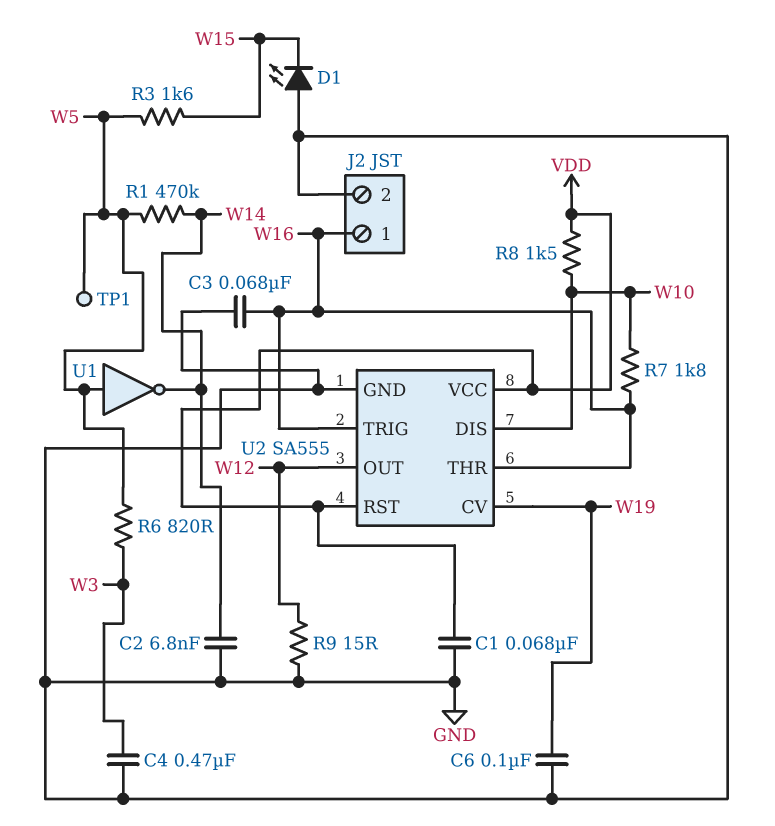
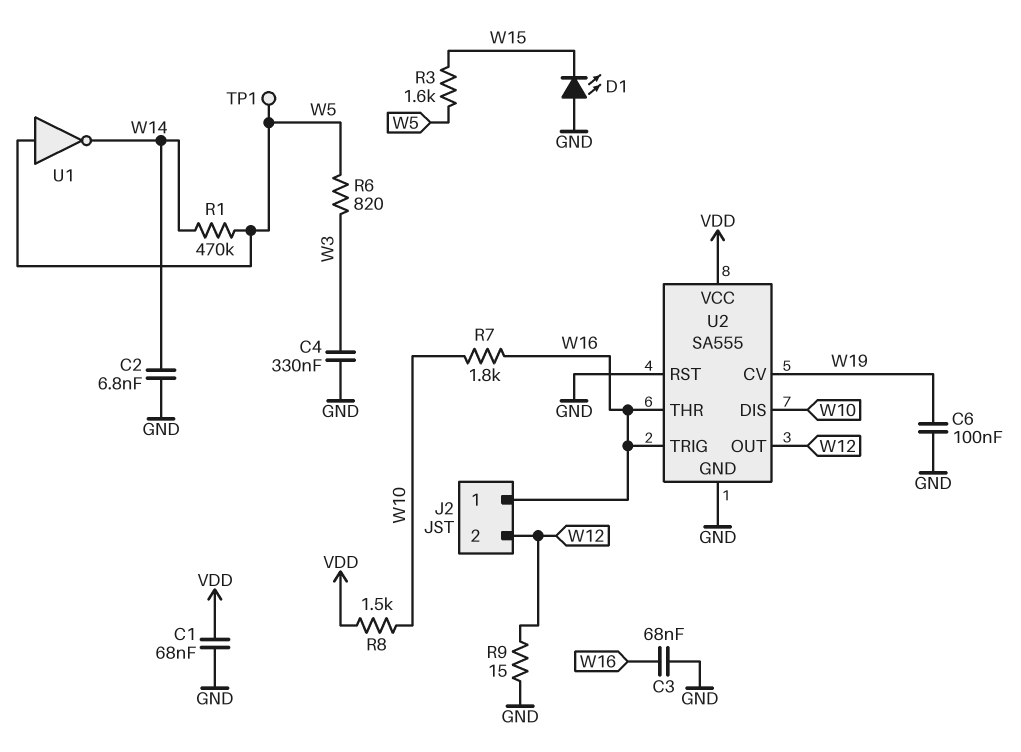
C4: 470nF (GND, W3) -> 330nF (GND, W3)
J2 pin 2: GND -> W12
U2 pin RST: VDD -> GND

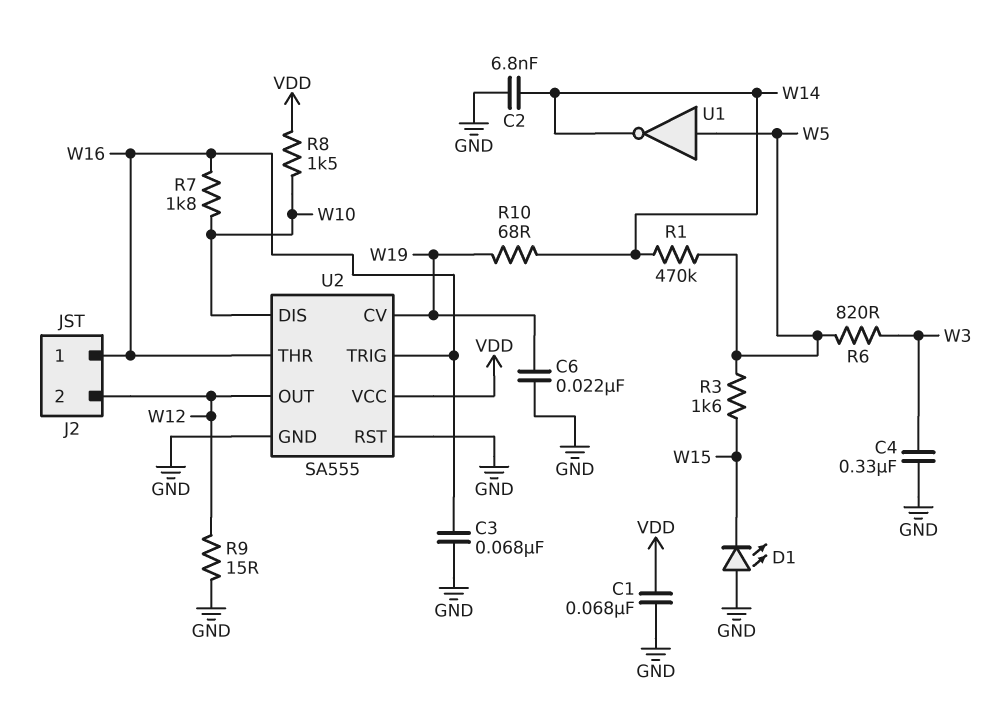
C6: 100nF (GND, W19) -> 22nF (GND, W19)
R10: none -> 68 (W14, W19)
TP1: test point (W5) -> none

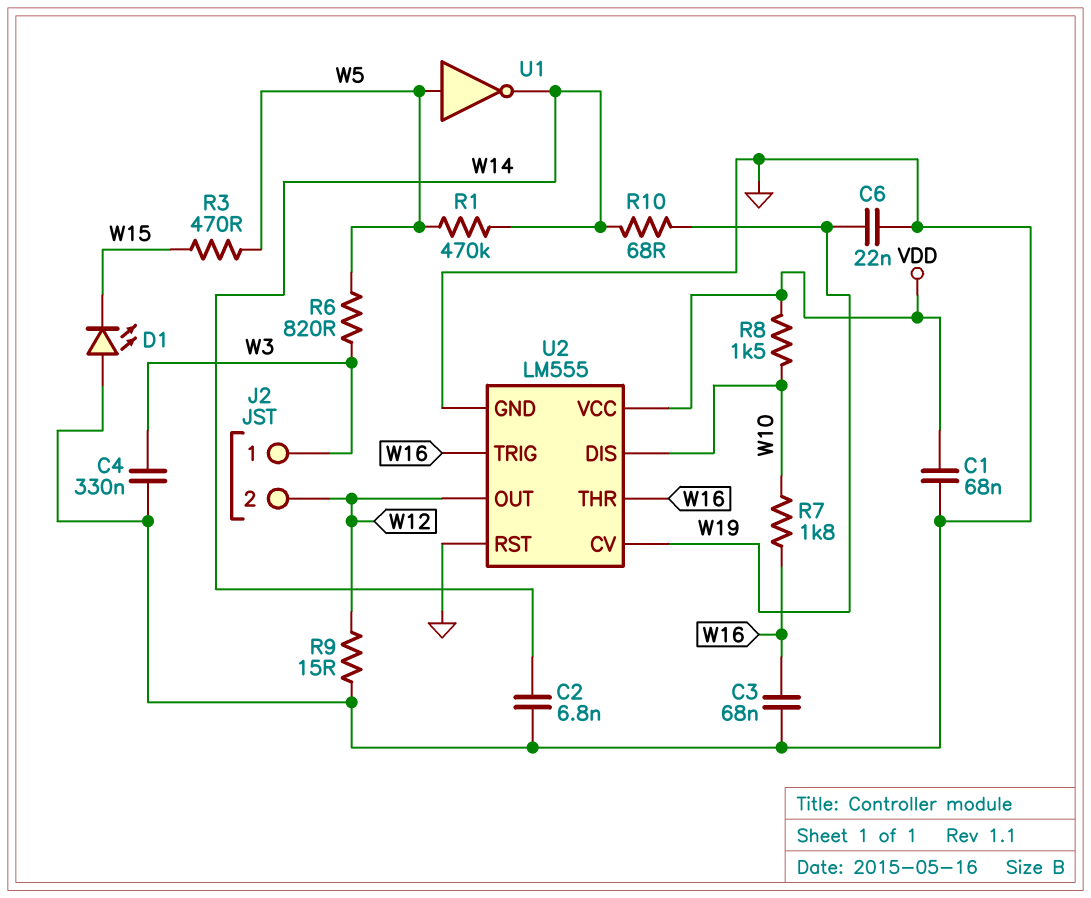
J2 pin 1: W16 -> W3
R3: 1.6k (W5, W15) -> 470 (W5, W15)
U2: SA555 -> LM555

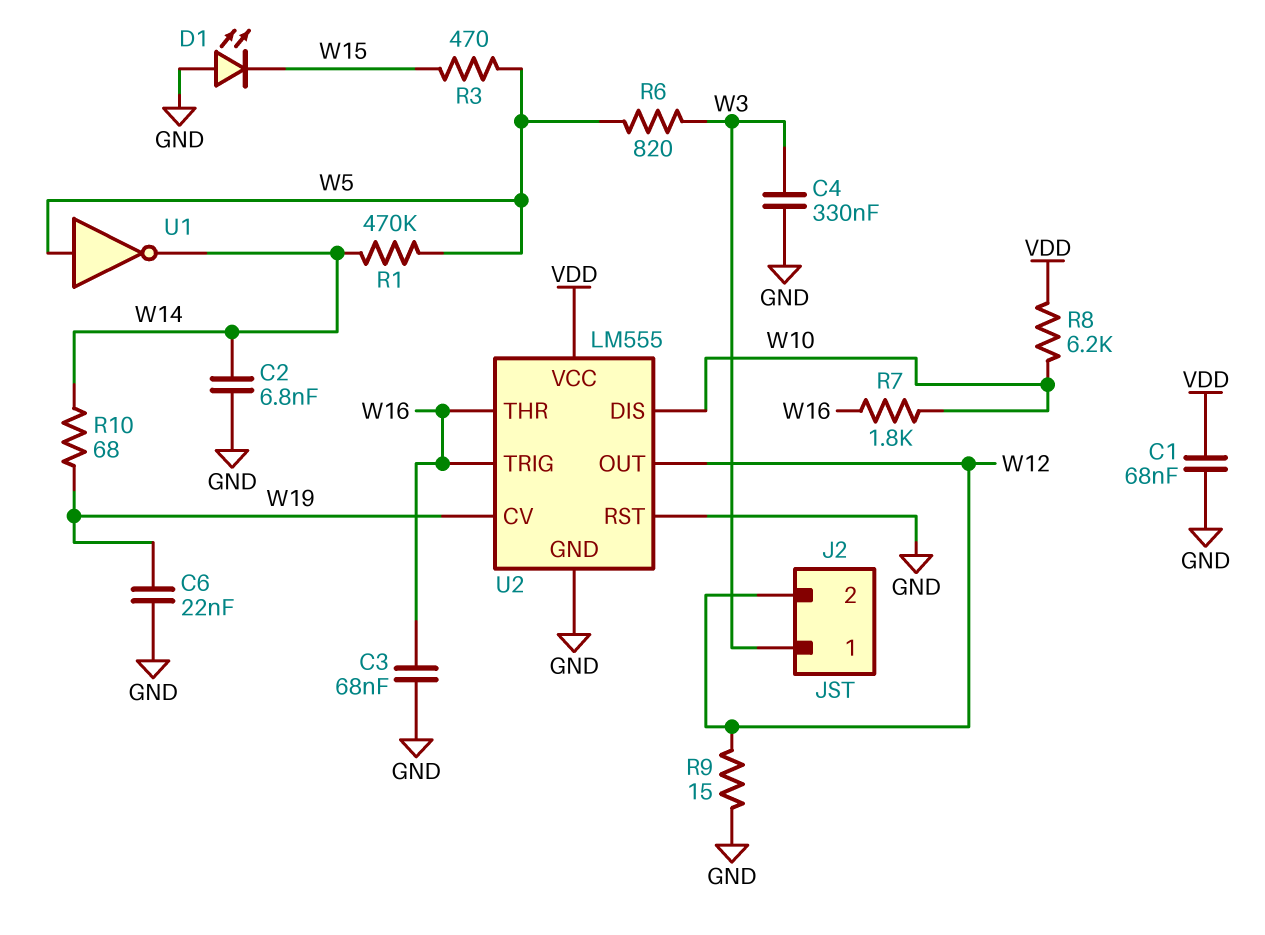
R8: 1.5k (VDD, W10) -> 6.2k (VDD, W10)

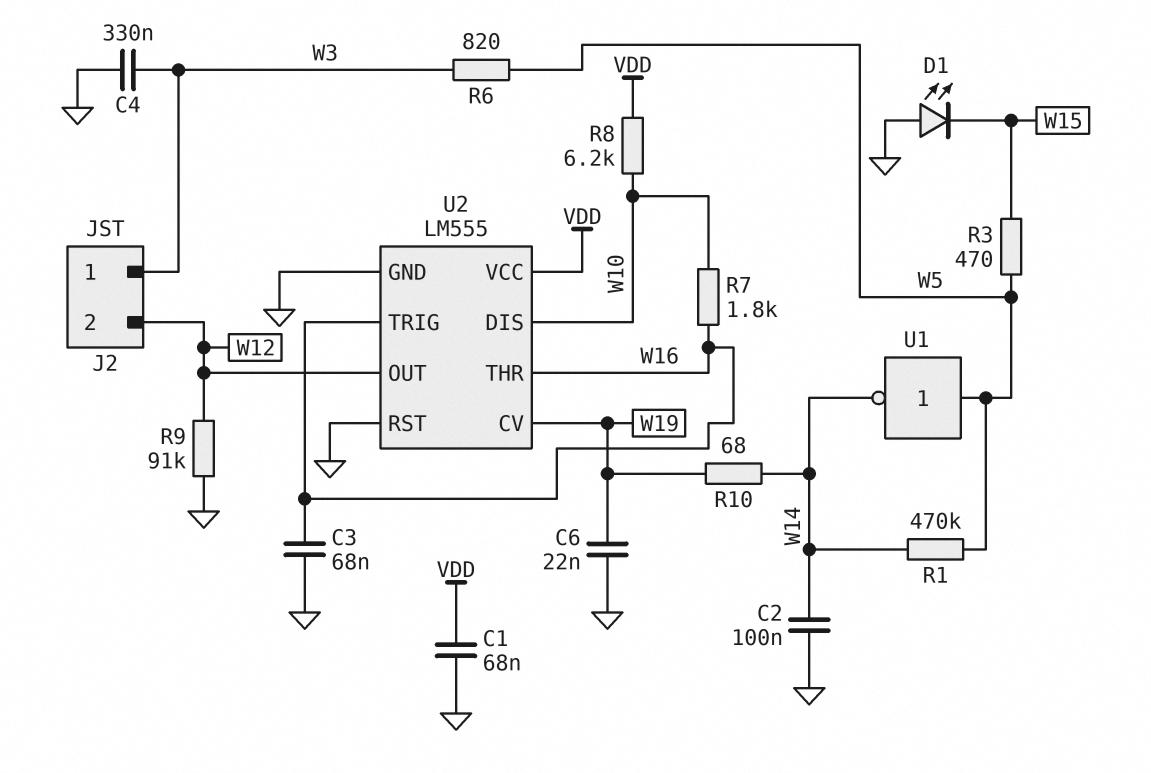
C2: 6.8nF (GND, W14) -> 100nF (GND, W14)
R9: 15 (GND, W12) -> 91k (GND, W12)

